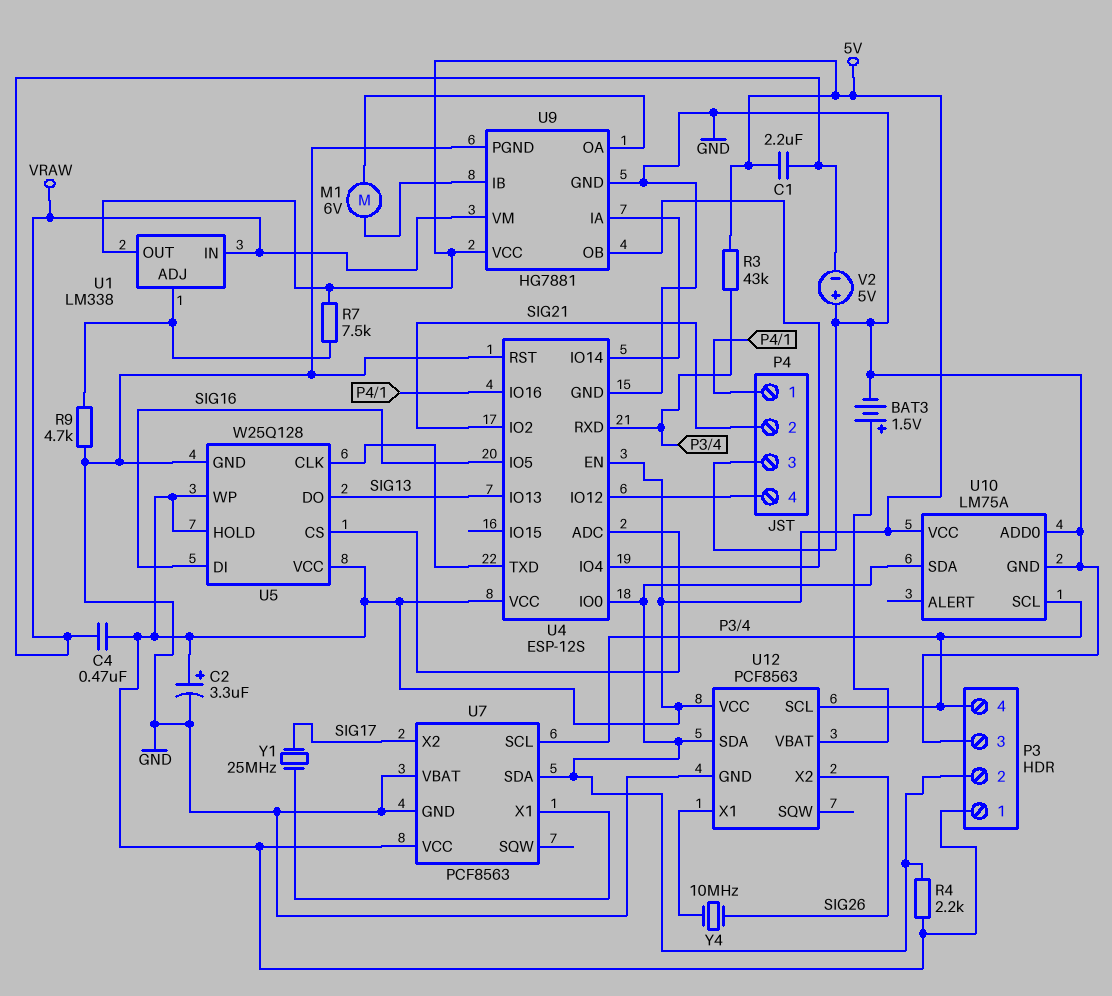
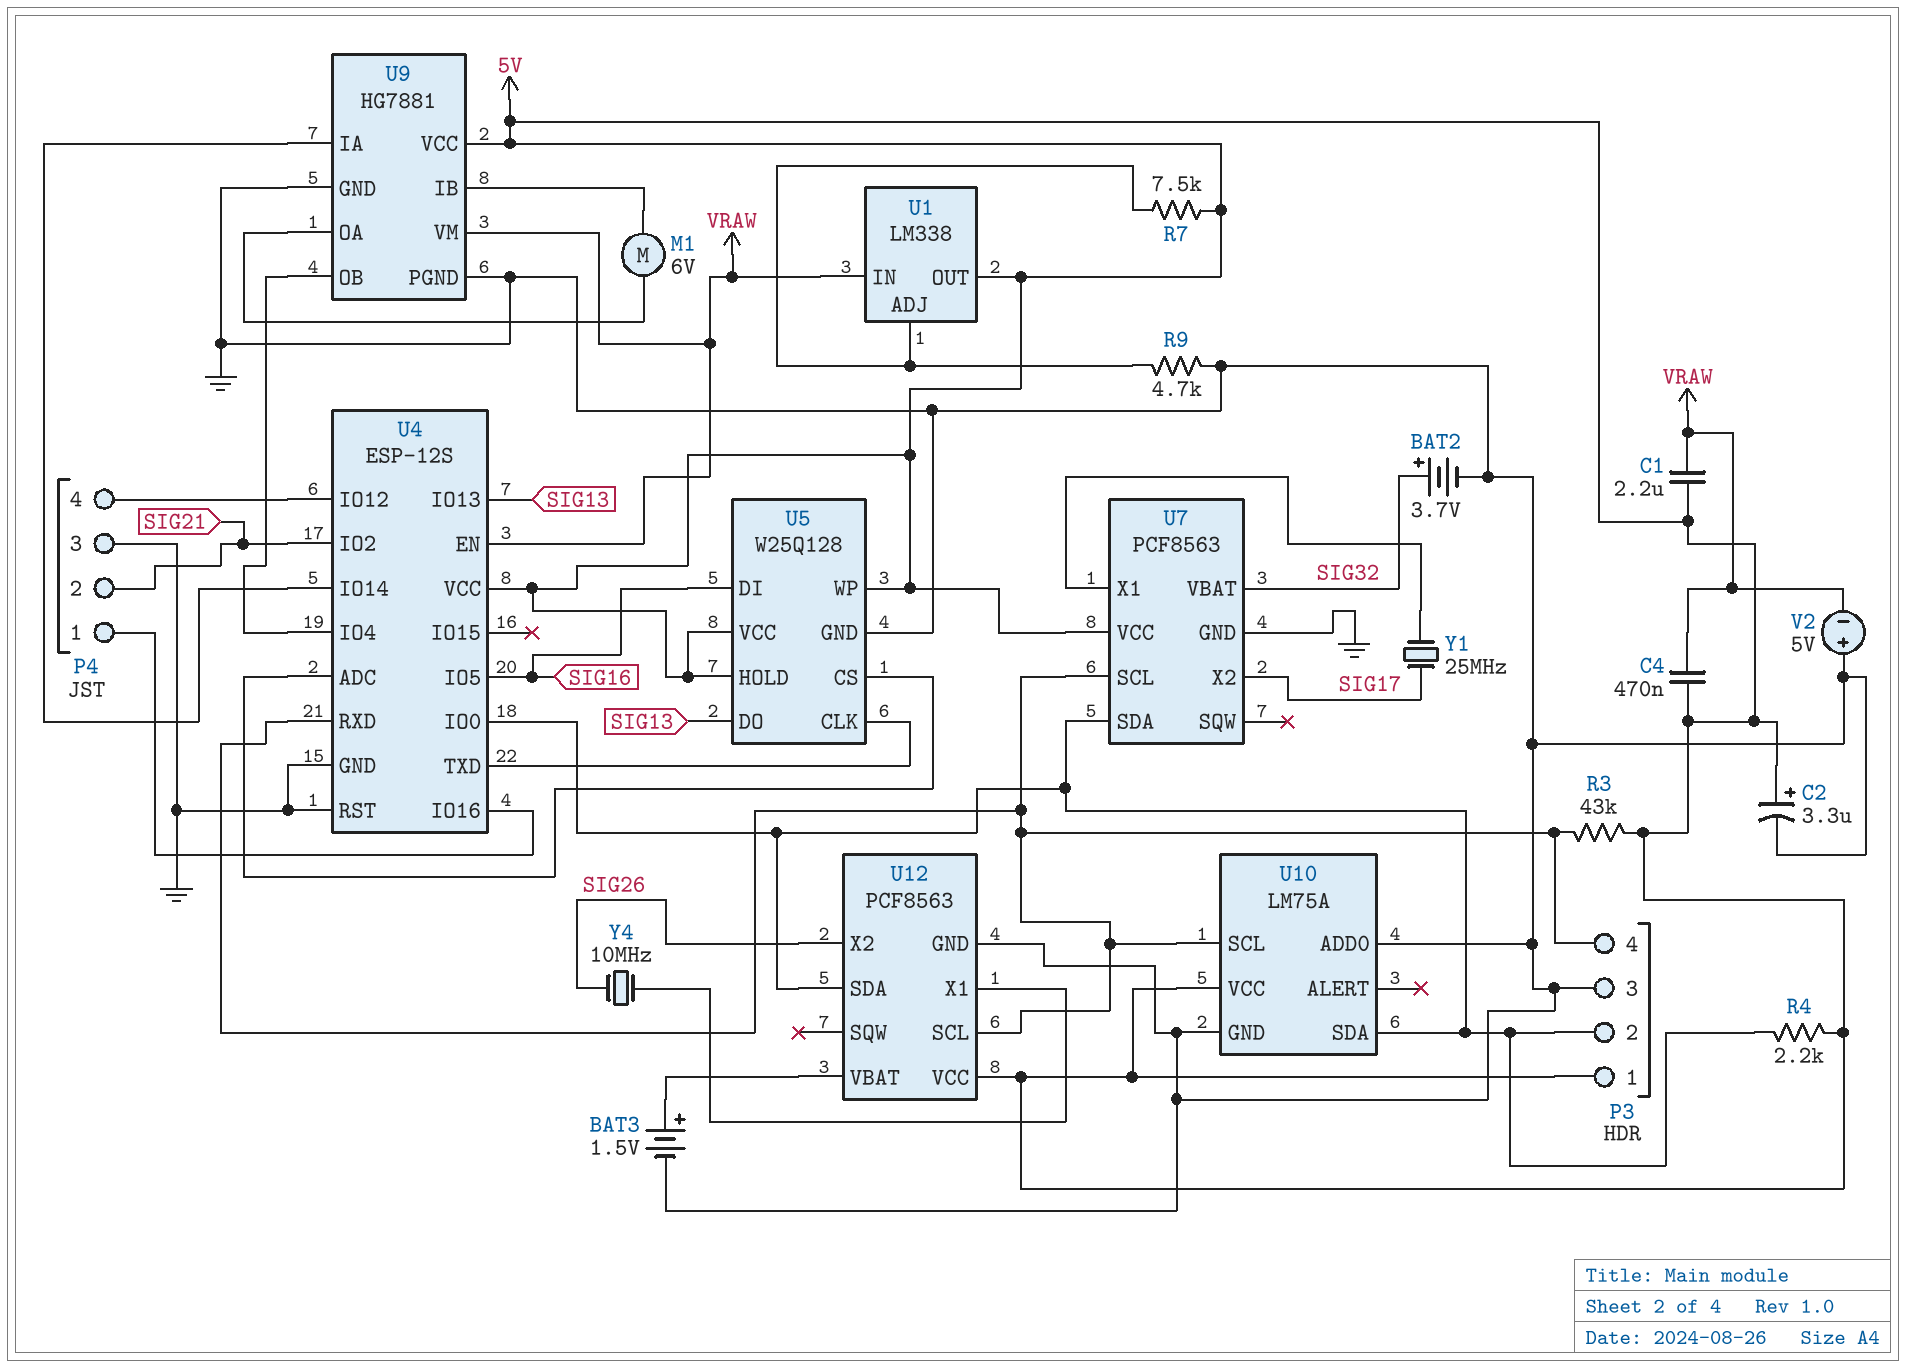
BAT2: none -> 3.7V (plus SIG32, minus GND)
U4 pin EN: 5V -> VRAW
U7 pin VBAT: GND -> SIG32

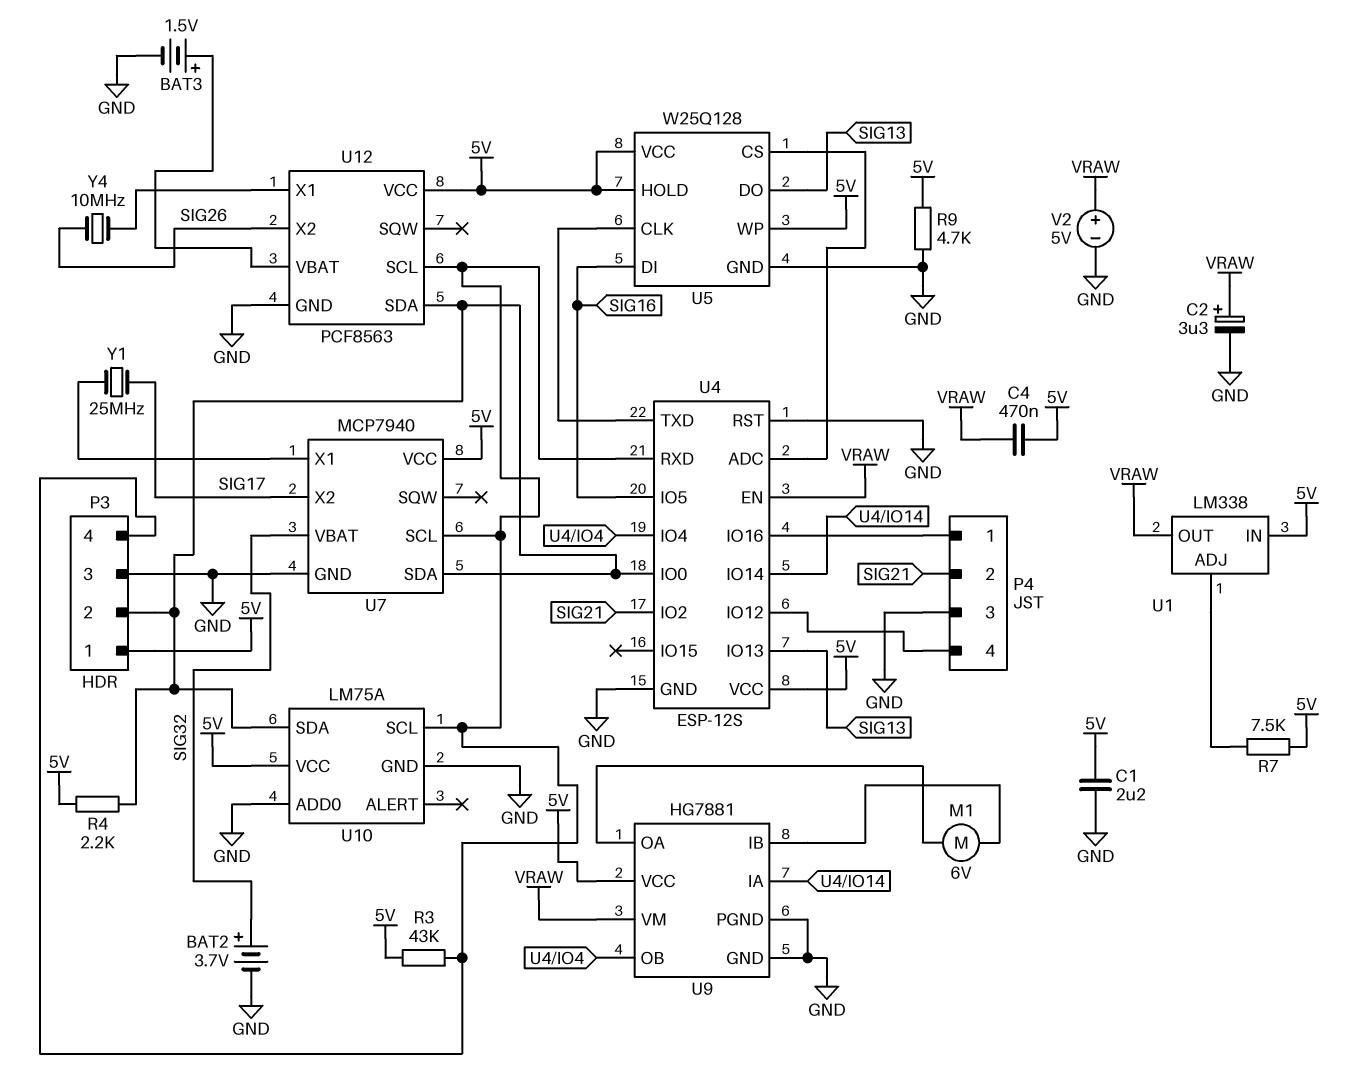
C1: 2.2uF (5V, VRAW) -> 2.2uF (5V, GND)
C2: 3.3uF (plus 5V, minus GND) -> 3.3uF (plus VRAW, minus GND)
R9: 4.7k (GND, U1/ADJ) -> 4.7k (5V, GND)
U1 pin IN: VRAW -> 5V
U1 pin OUT: 5V -> VRAW
U7: PCF8563 -> MCP7940
V2: 5V (plus GND, minus VRAW) -> 5V (plus VRAW, minus GND)

